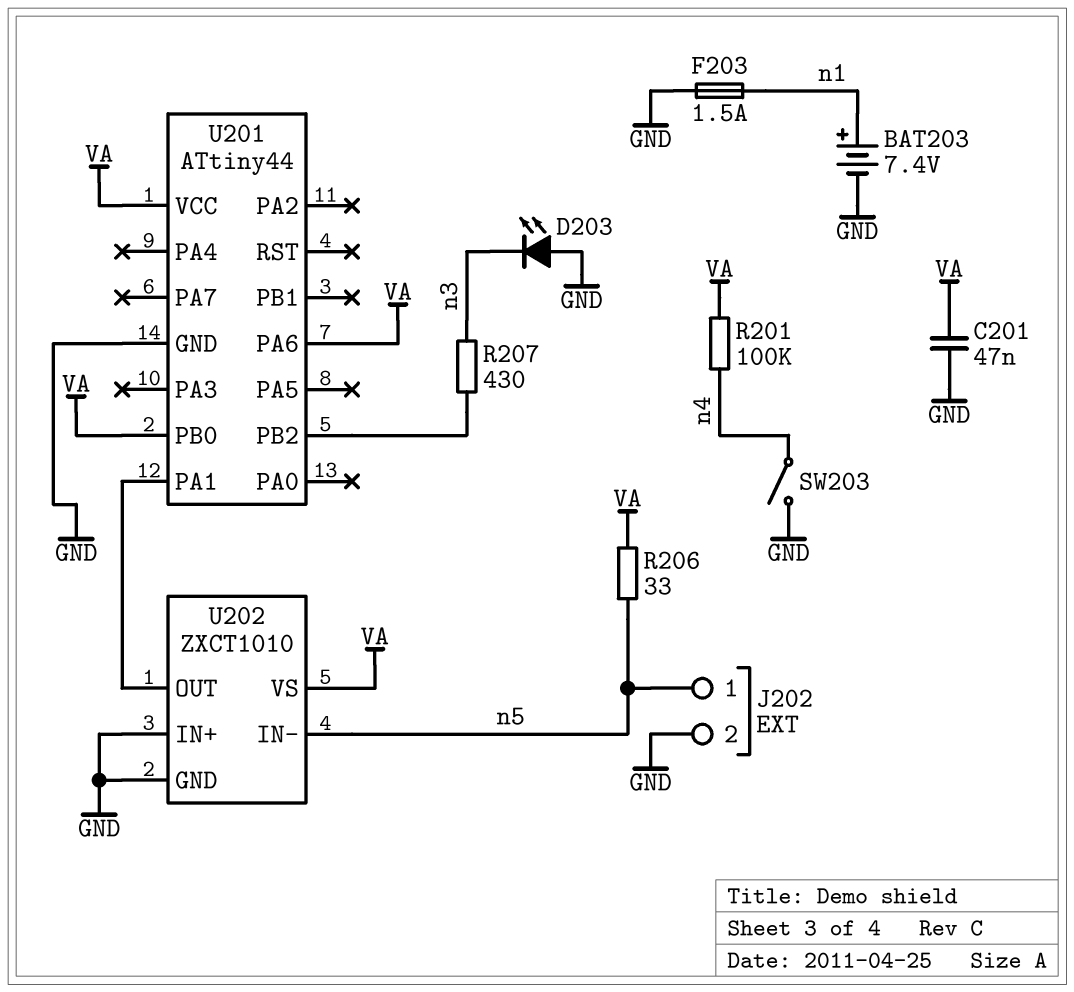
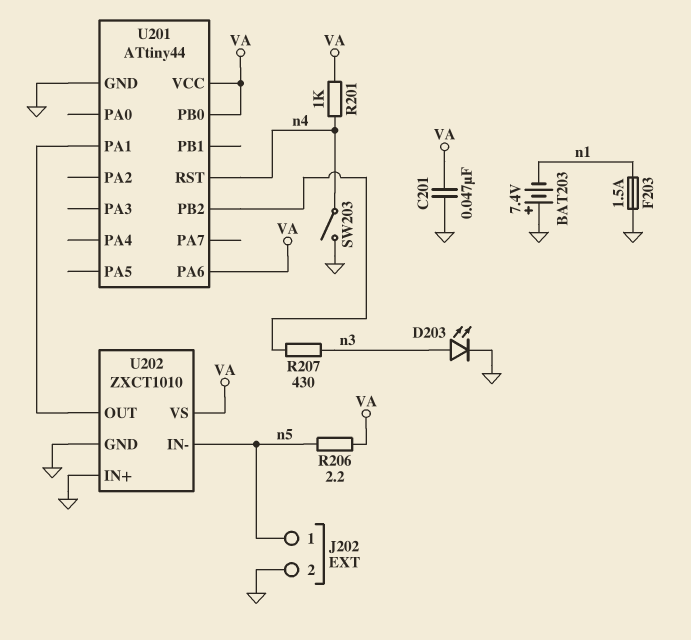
BAT203: 7.4V (plus n1, minus GND) -> 7.4V (plus GND, minus n1)
D203: LED (A GND, K n3) -> LED (A n3, K GND)
R201: 100k (VA, n4) -> 1k (VA, n4)
R206: 33 (VA, n5) -> 2.2 (VA, n5)
U201 pin RST: none -> n4

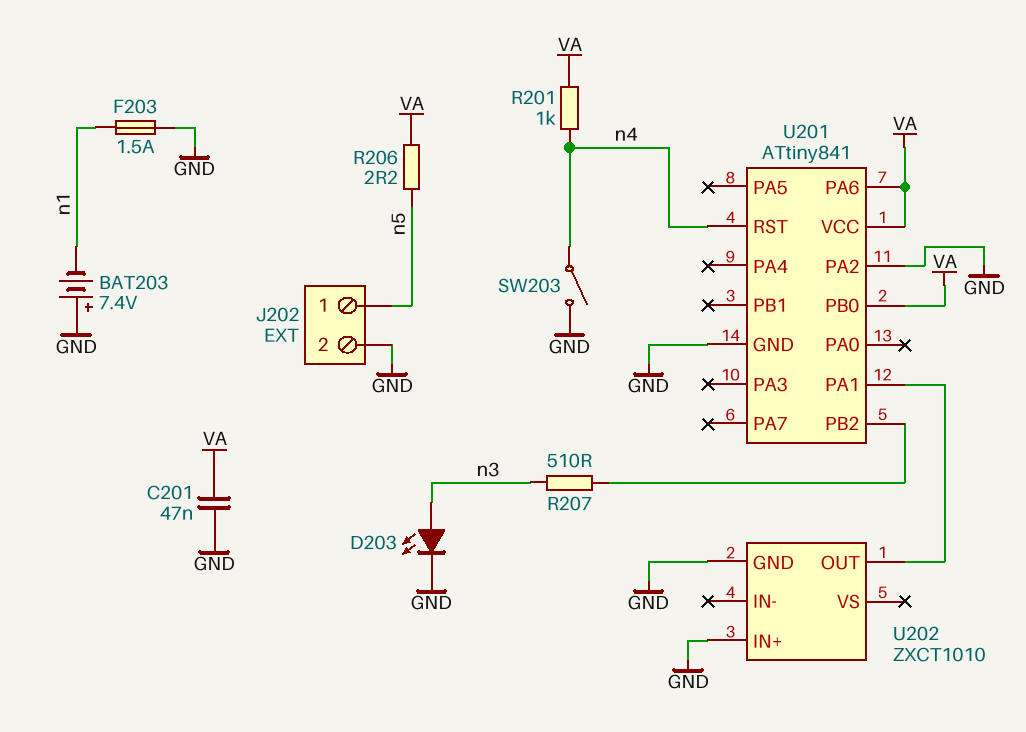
R207: 430 (U201/PB2, n3) -> 510 (U201/PB2, n3)
U201: ATtiny44 -> ATtiny841
U201 pin PA2: none -> GND
U202 pin IN-: n5 -> none
U202 pin VS: VA -> none

